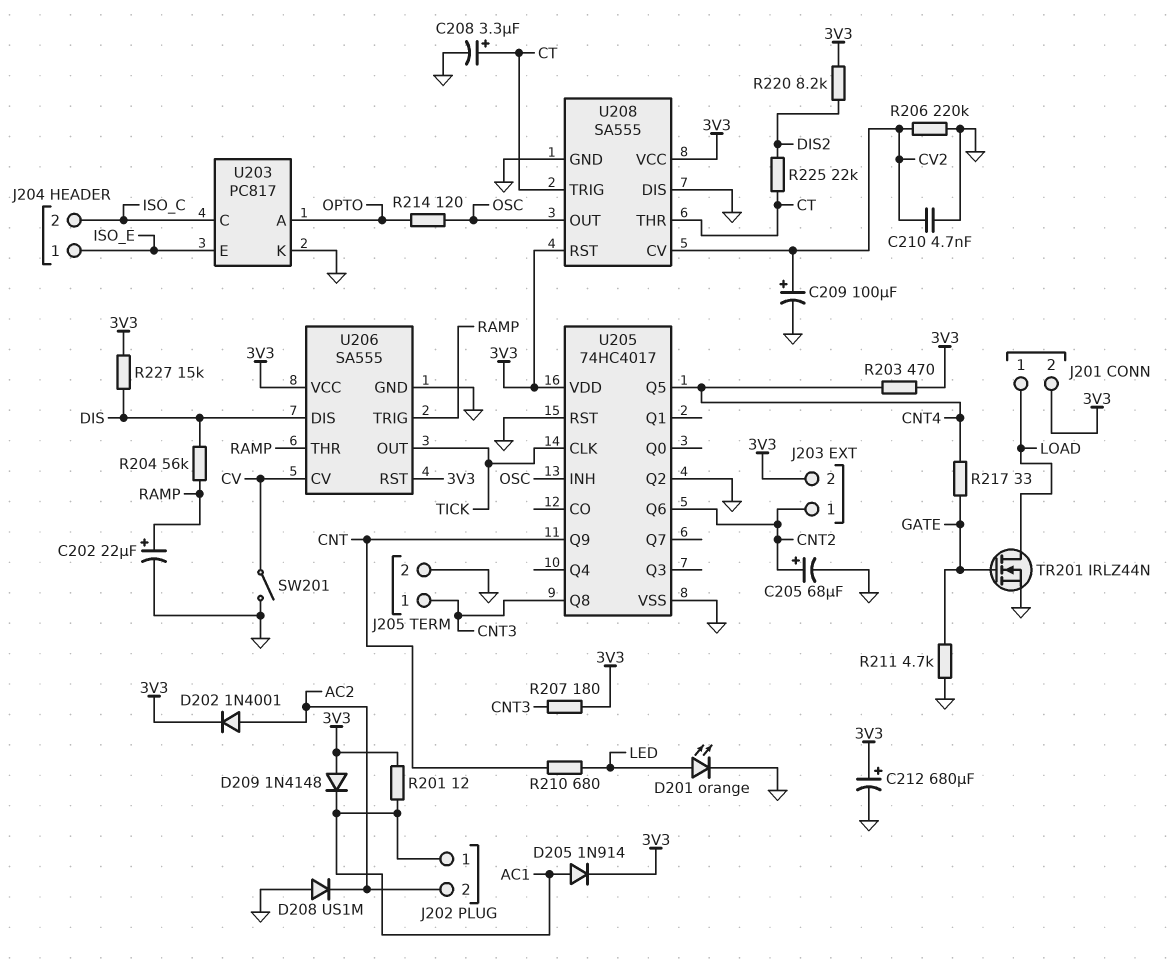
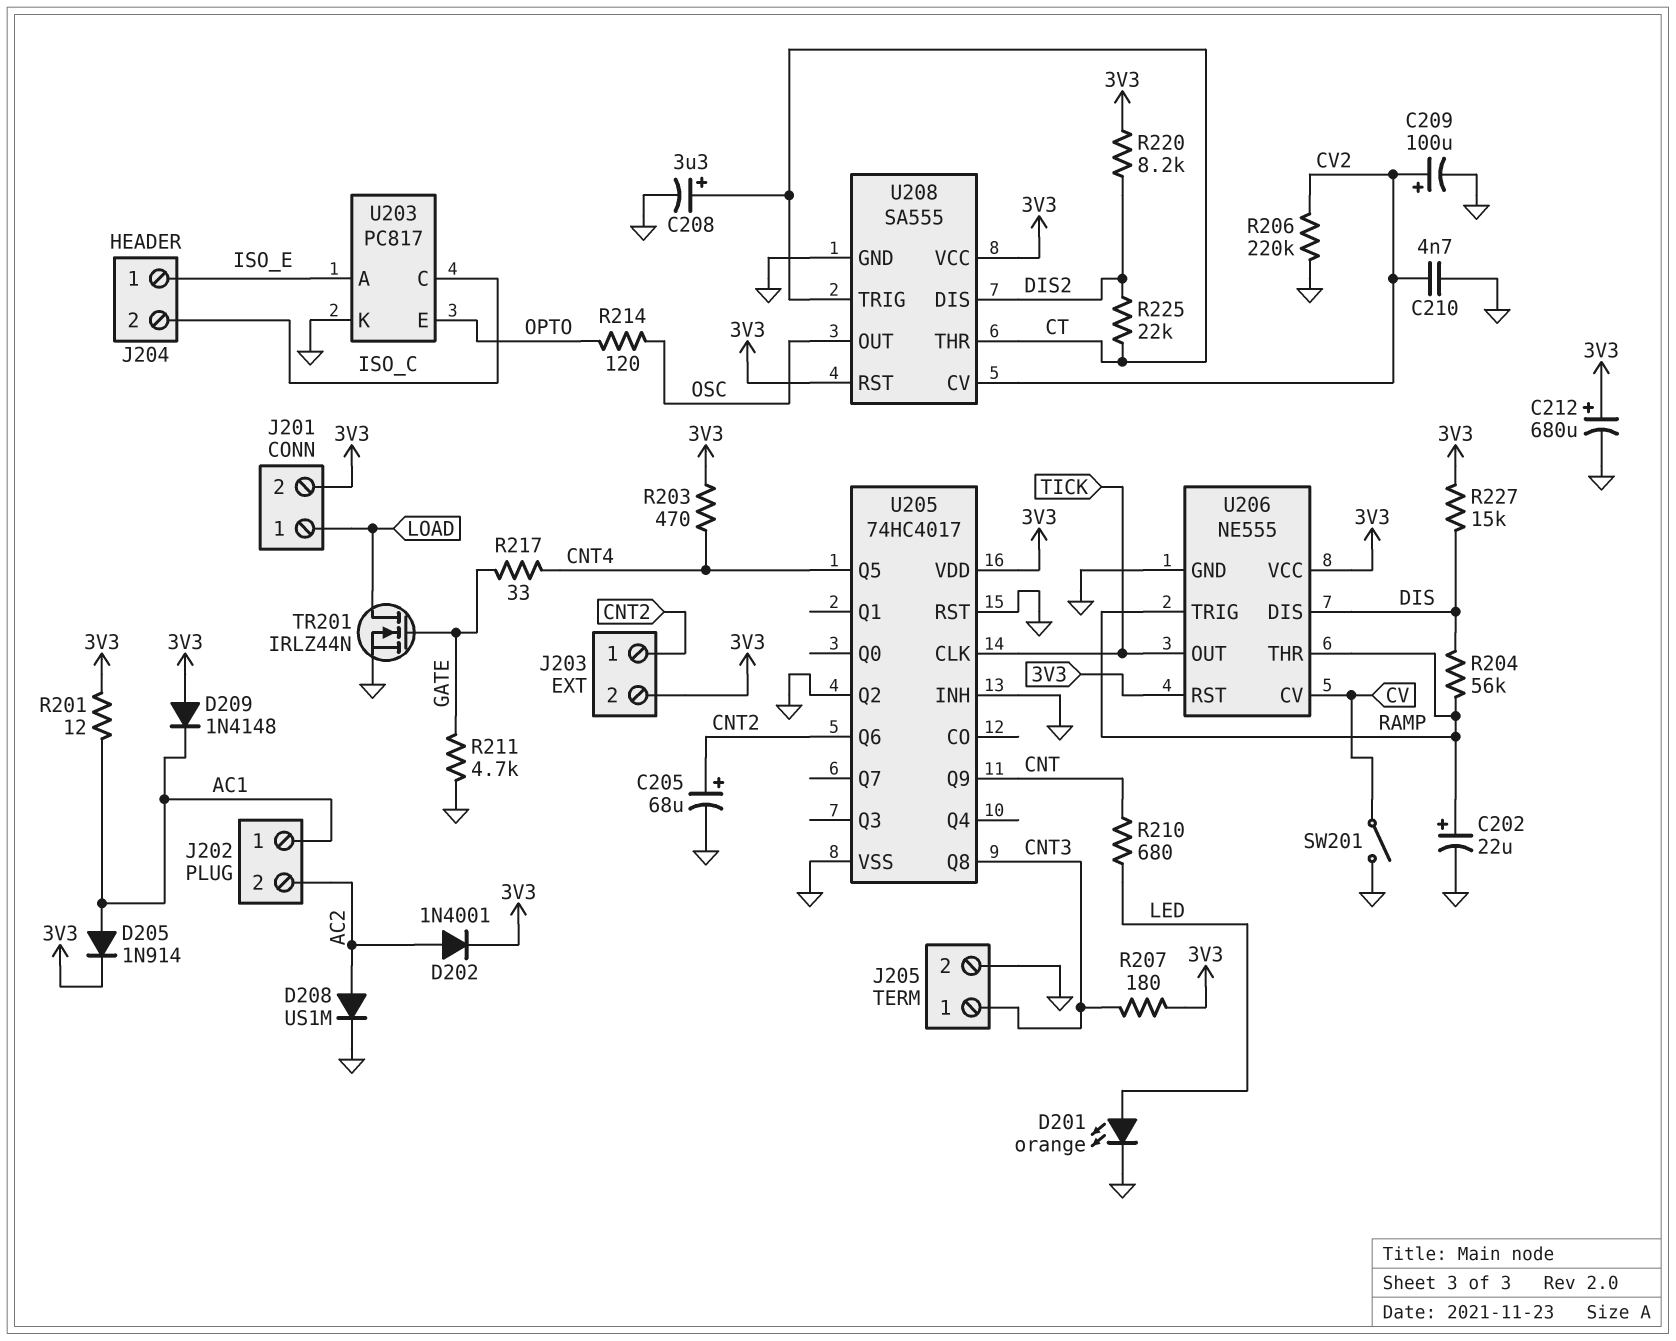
D208: diode US1M (A GND, K AC2) -> diode US1M (A AC2, K GND)
U203 pin A: OPTO -> ISO_E
U203 pin E: ISO_E -> OPTO
U205 pin INH: OSC -> GND
U206: SA555 -> NE555
U208 pin DIS: GND -> DIS2

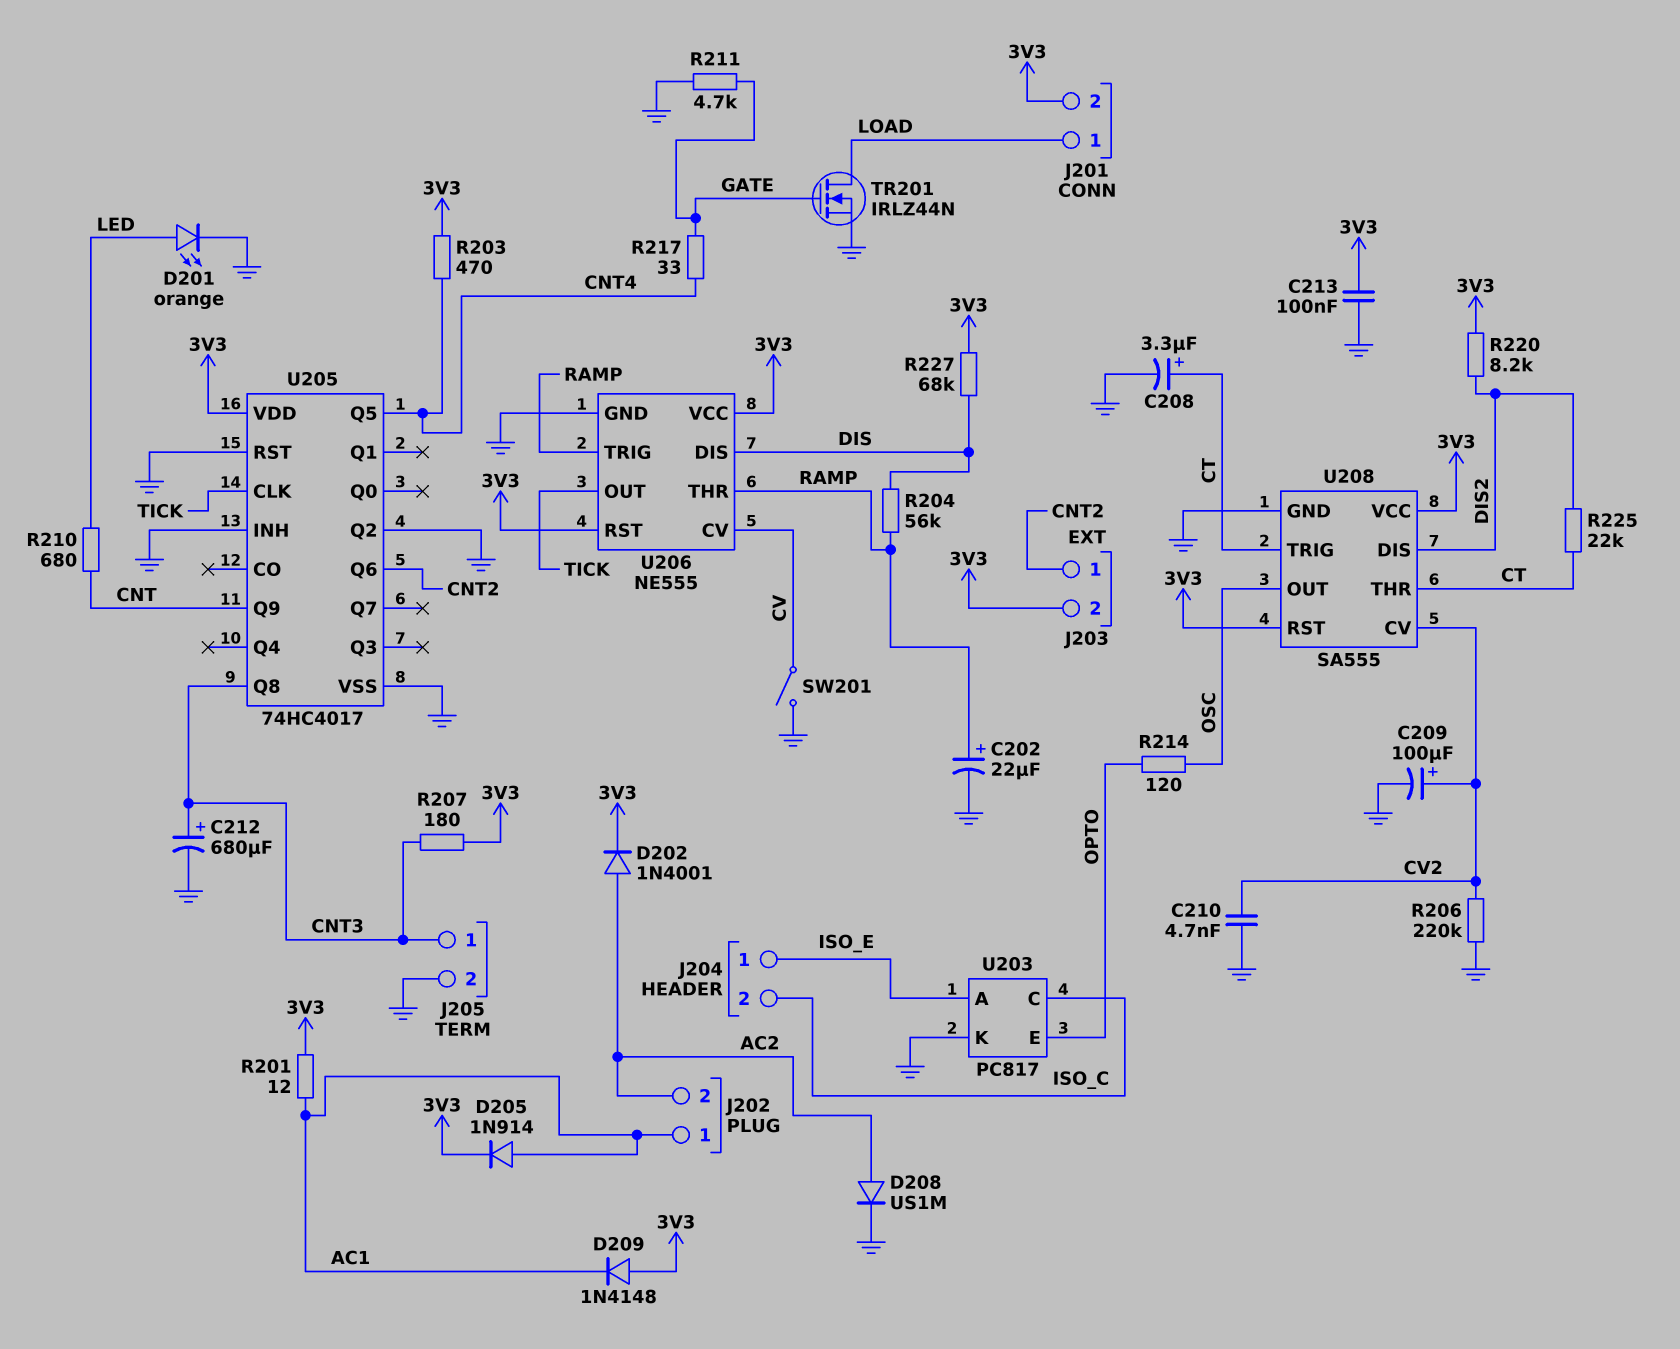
C205: 68uF (plus CNT2, minus GND) -> none
C212: 680uF (plus 3V3, minus GND) -> 680uF (plus CNT3, minus GND)
C213: none -> 100nF (3V3, GND)
R227: 15k (3V3, DIS) -> 68k (3V3, DIS)

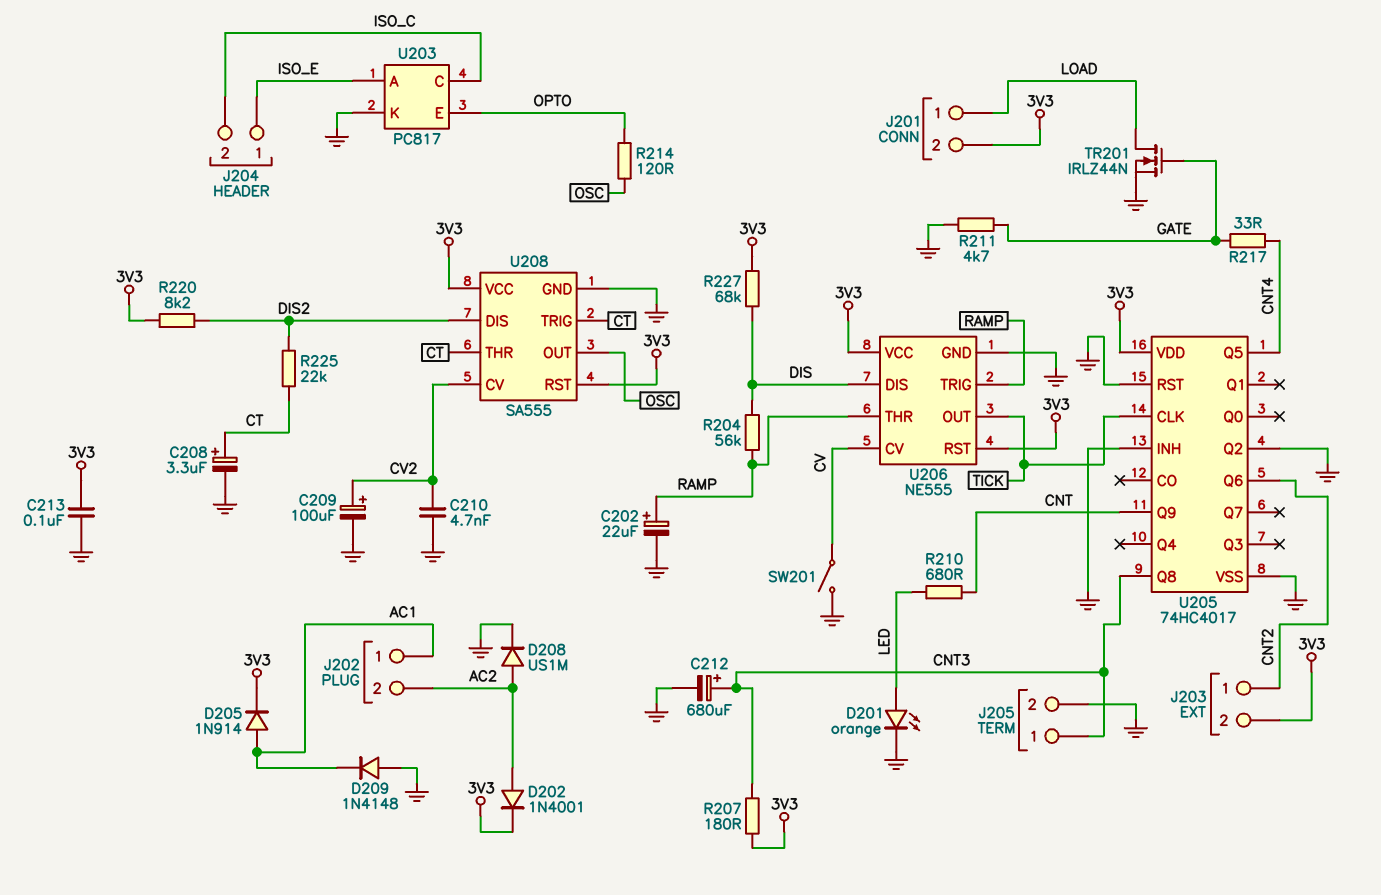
D209: diode 1N4148 (A 3V3, K AC1) -> diode 1N4148 (A GND, K AC1)
R201: 12 (3V3, AC1) -> none
R203: 470 (3V3, CNT4) -> none
R206: 220k (CV2, GND) -> none

